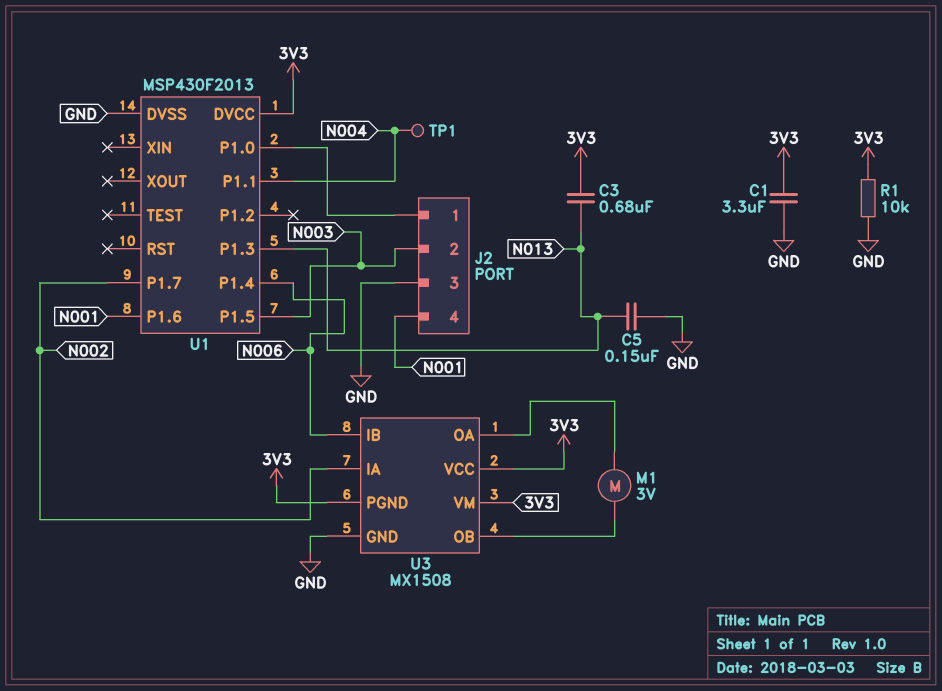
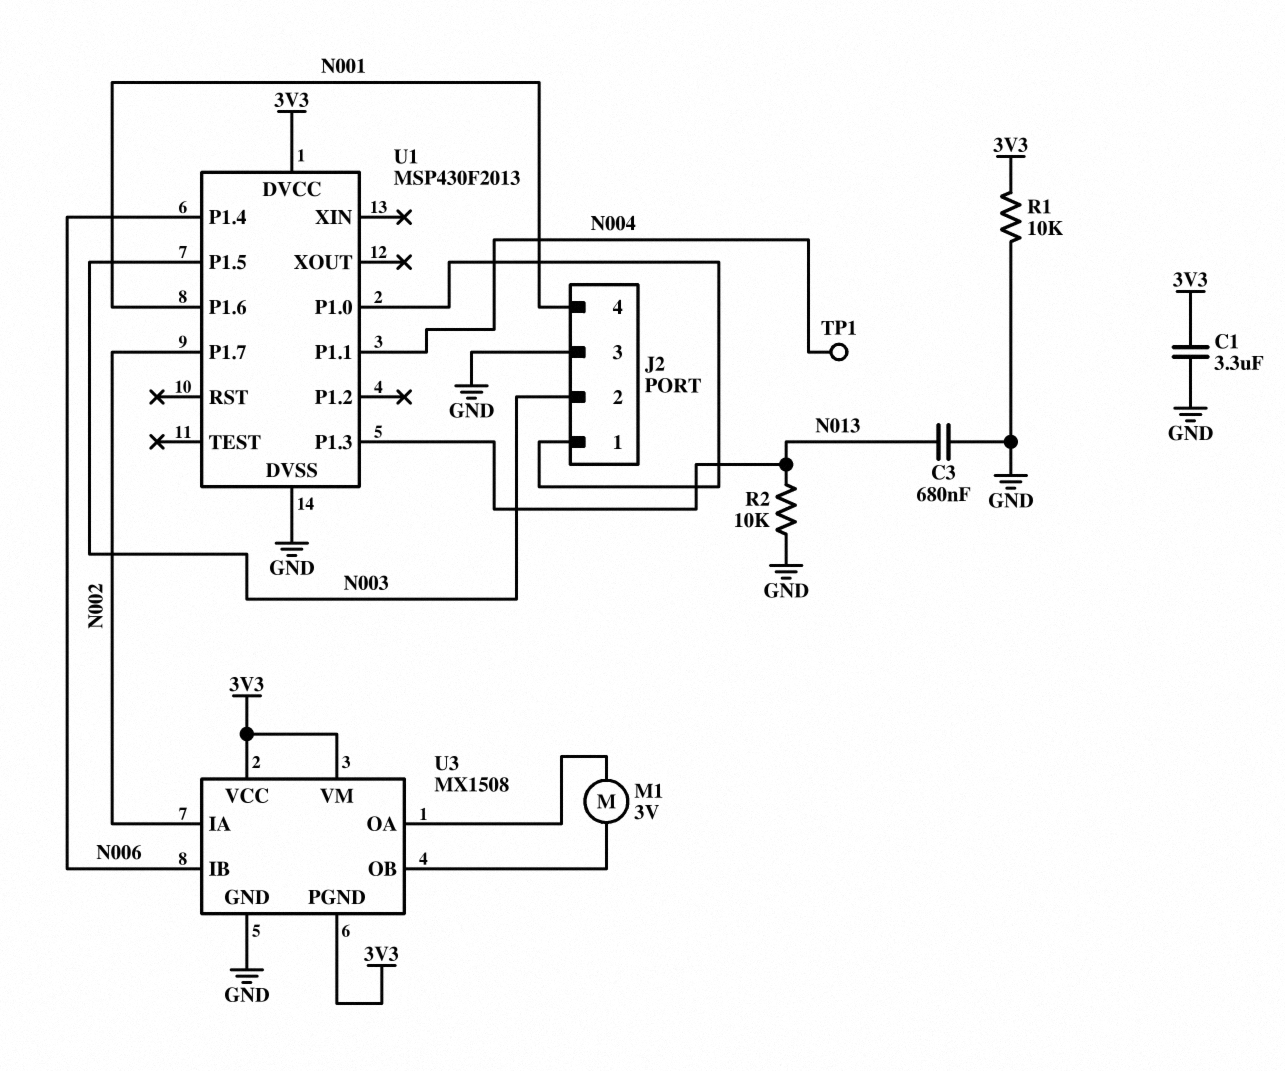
C3: 680nF (3V3, N013) -> 680nF (GND, N013)
C5: 150nF (GND, N013) -> none
R2: none -> 10k (GND, N013)

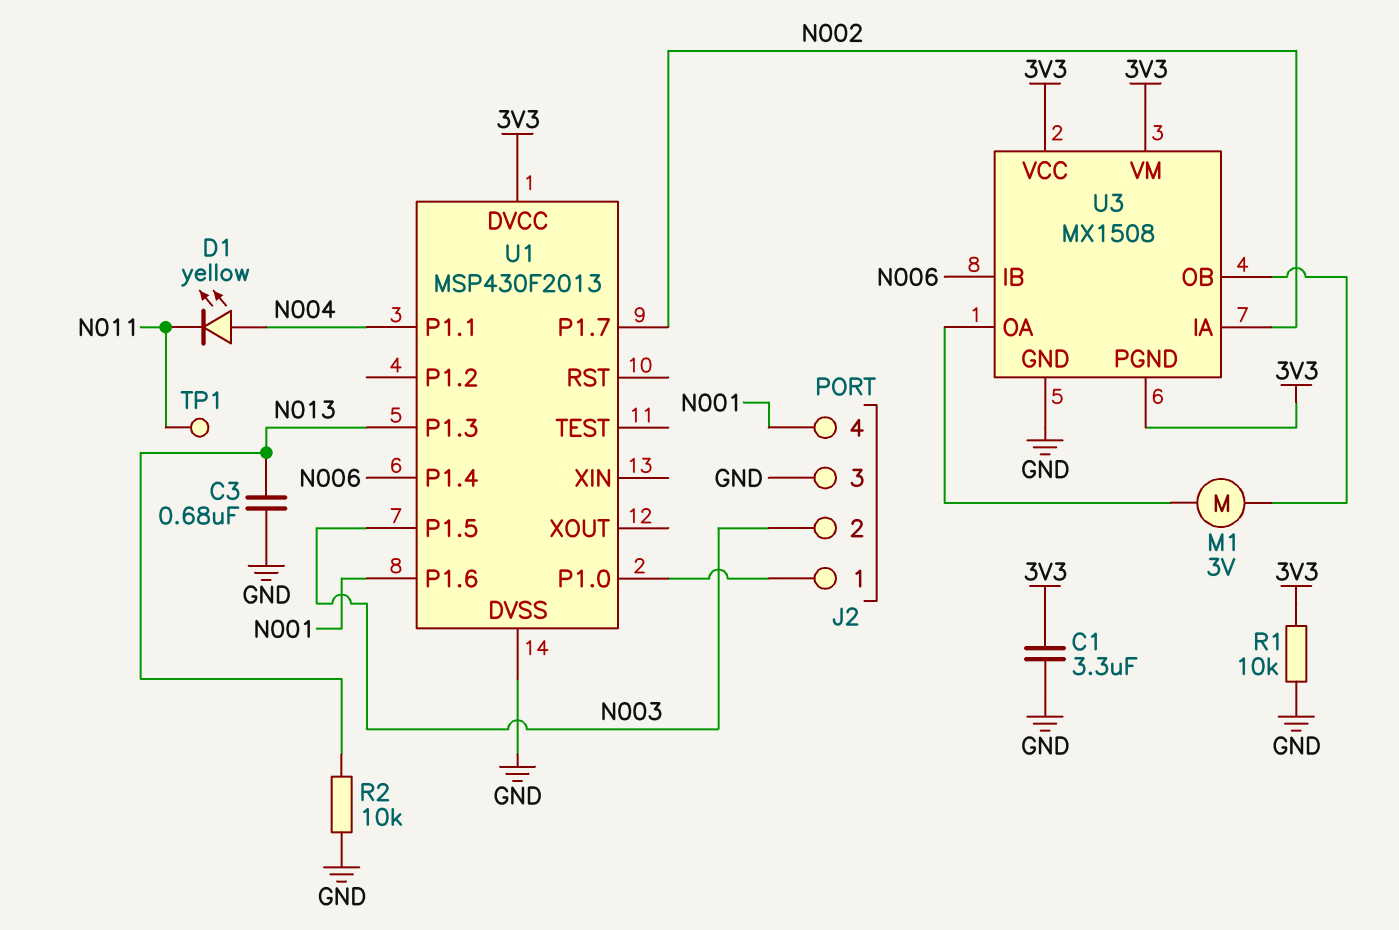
D1: none -> LED yellow (A N004, K N011)
TP1: test point (N004) -> test point (N011)

